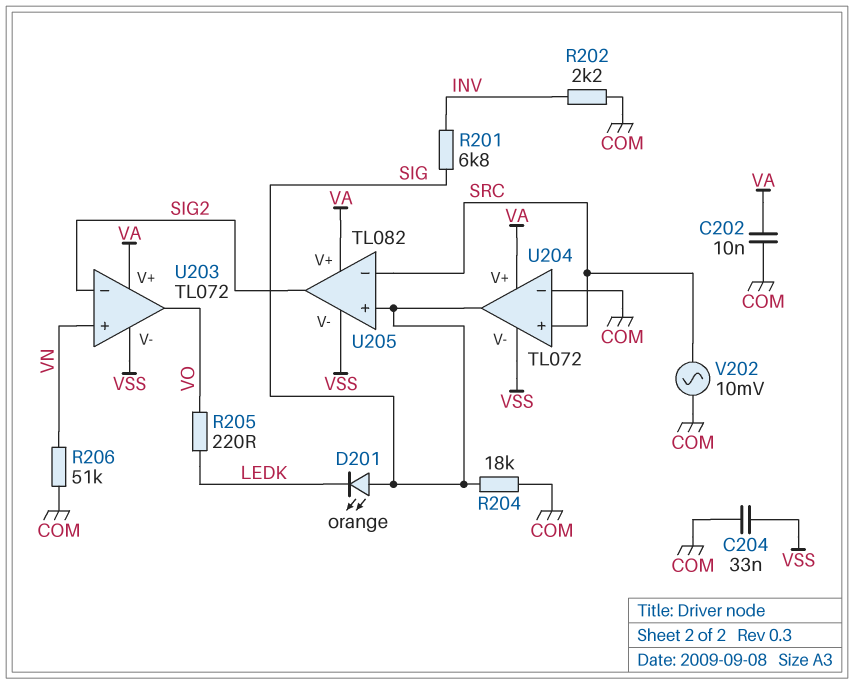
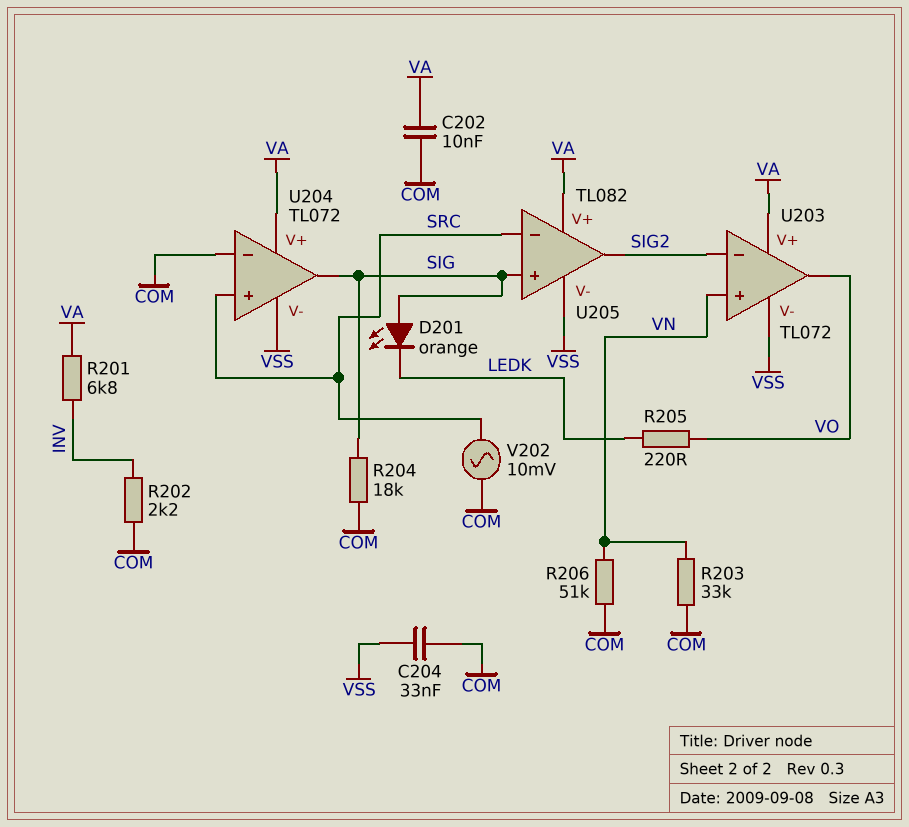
R201: 6.8k (INV, SIG) -> 6.8k (INV, VA)
R203: none -> 33k (COM, VN)

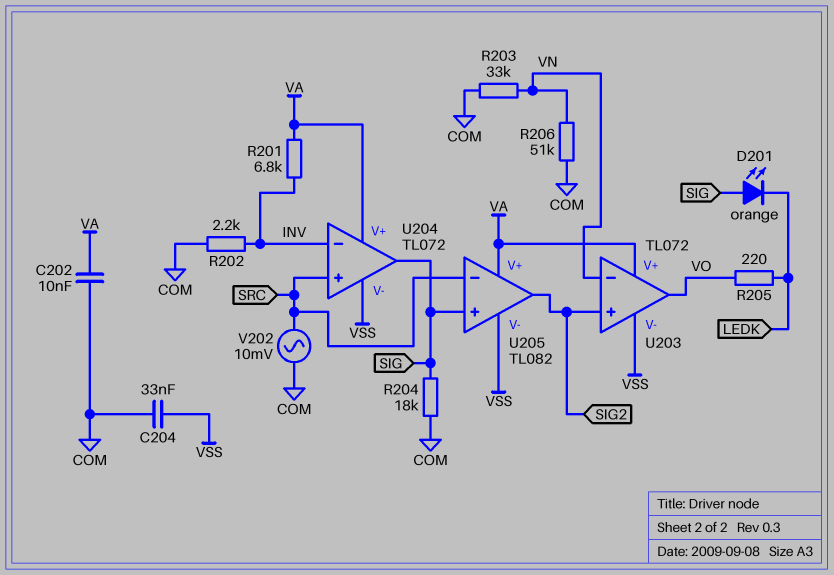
U203 pin in+: VN -> SIG2
U203 pin in-: SIG2 -> VN
U204 pin in-: COM -> INV

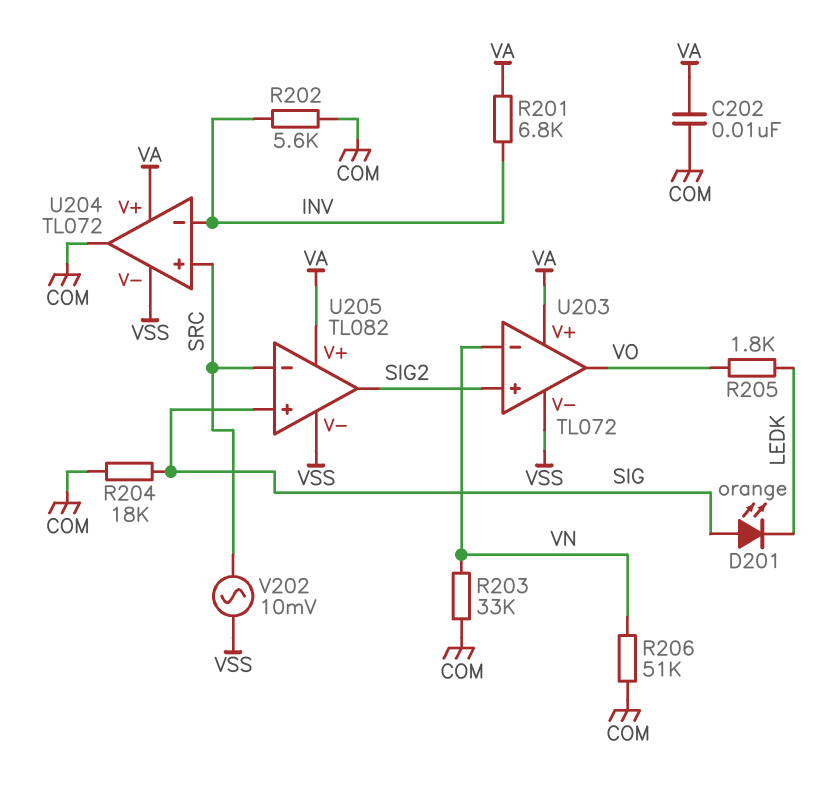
C204: 33nF (COM, VSS) -> none
R202: 2.2k (COM, INV) -> 5.6k (COM, INV)
R205: 220 (LEDK, VO) -> 1.8k (LEDK, VO)
U204 pin out: SIG -> COM
V202: AC 10mV (COM, SRC) -> AC 10mV (SRC, VSS)

